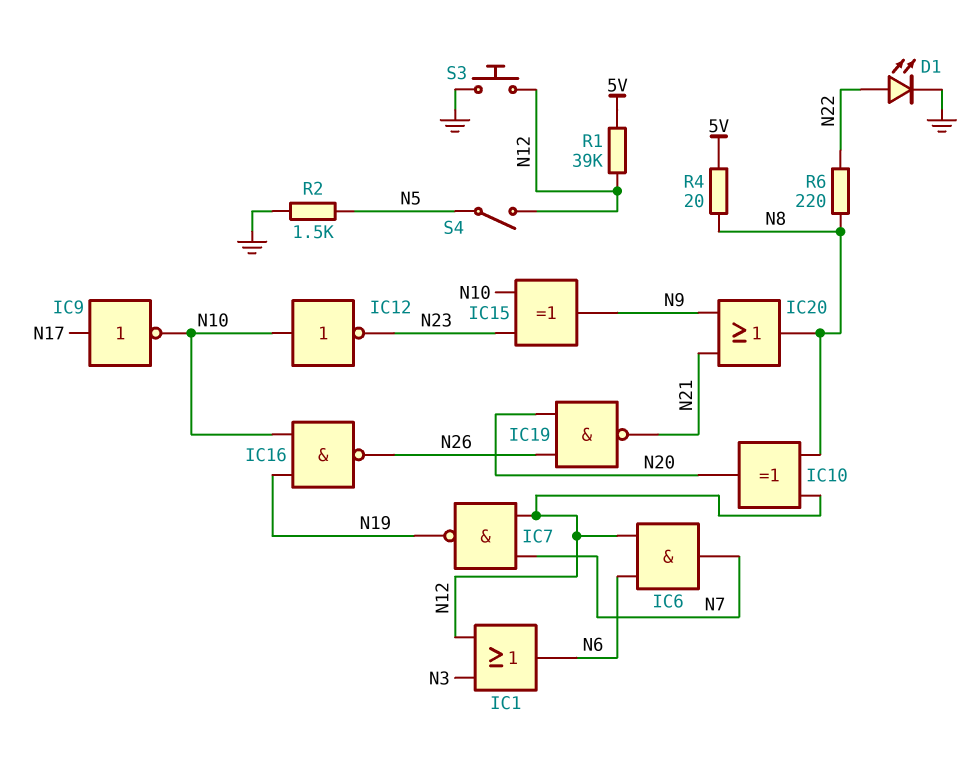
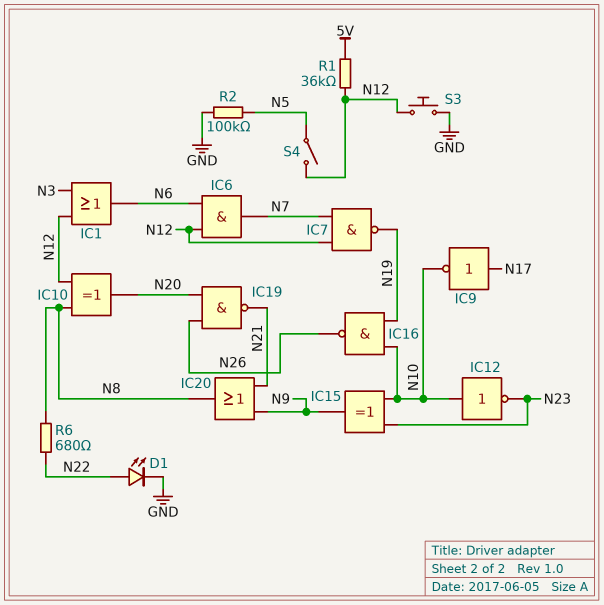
R1: 39k (5V, N12) -> 36k (5V, N12)
R2: 1.5k (GND, N5) -> 100k (GND, N5)
R4: 20 (5V, N8) -> none
R6: 220 (N8, N22) -> 680 (N8, N22)

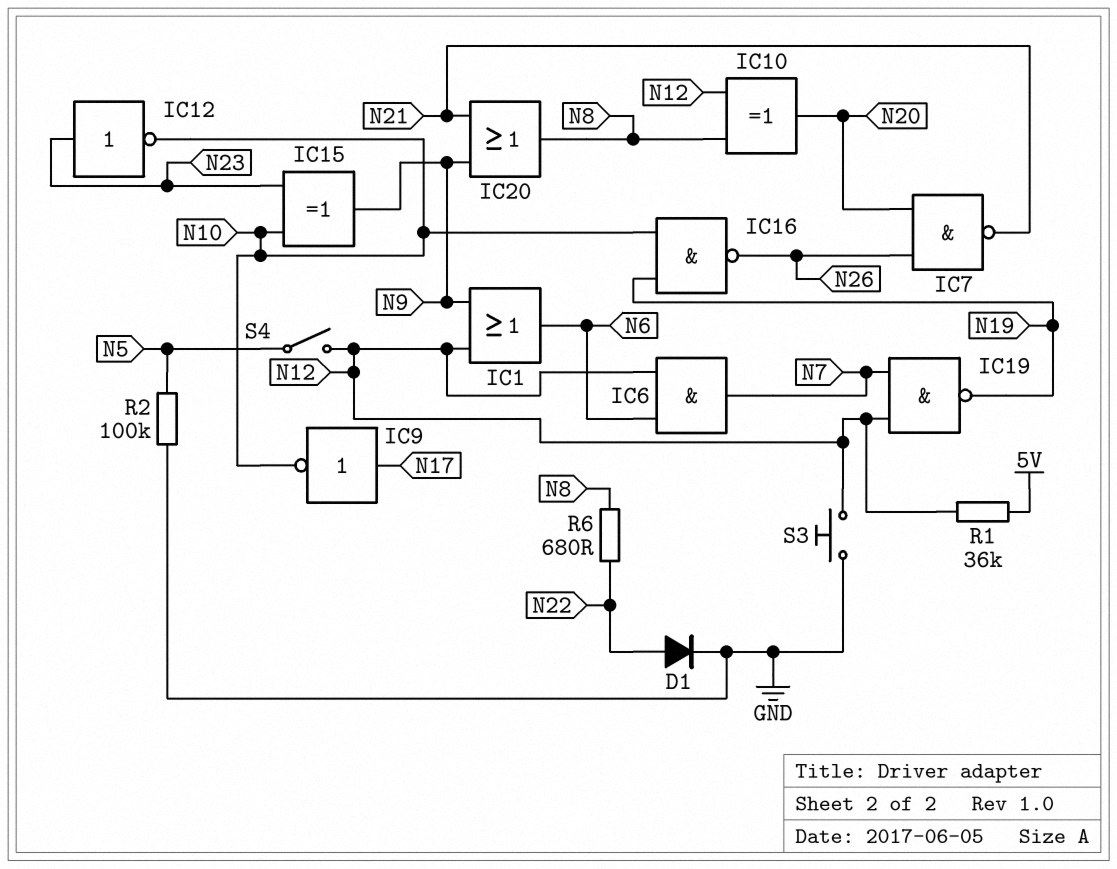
D1: LED (A N22, K GND) -> diode (A N22, K GND)
IC1: OR (in N3, in N12, out N6) -> OR (in N9, in N12, out N6)
IC7: NAND (in N7, in N12, out N19) -> NAND (in N20, in N26, out N21)
IC12: NOT (in N10, out N23) -> NOT (in N23, out N10)
IC19: NAND (in N20, in N26, out N21) -> NAND (in N7, in N12, out N19)

